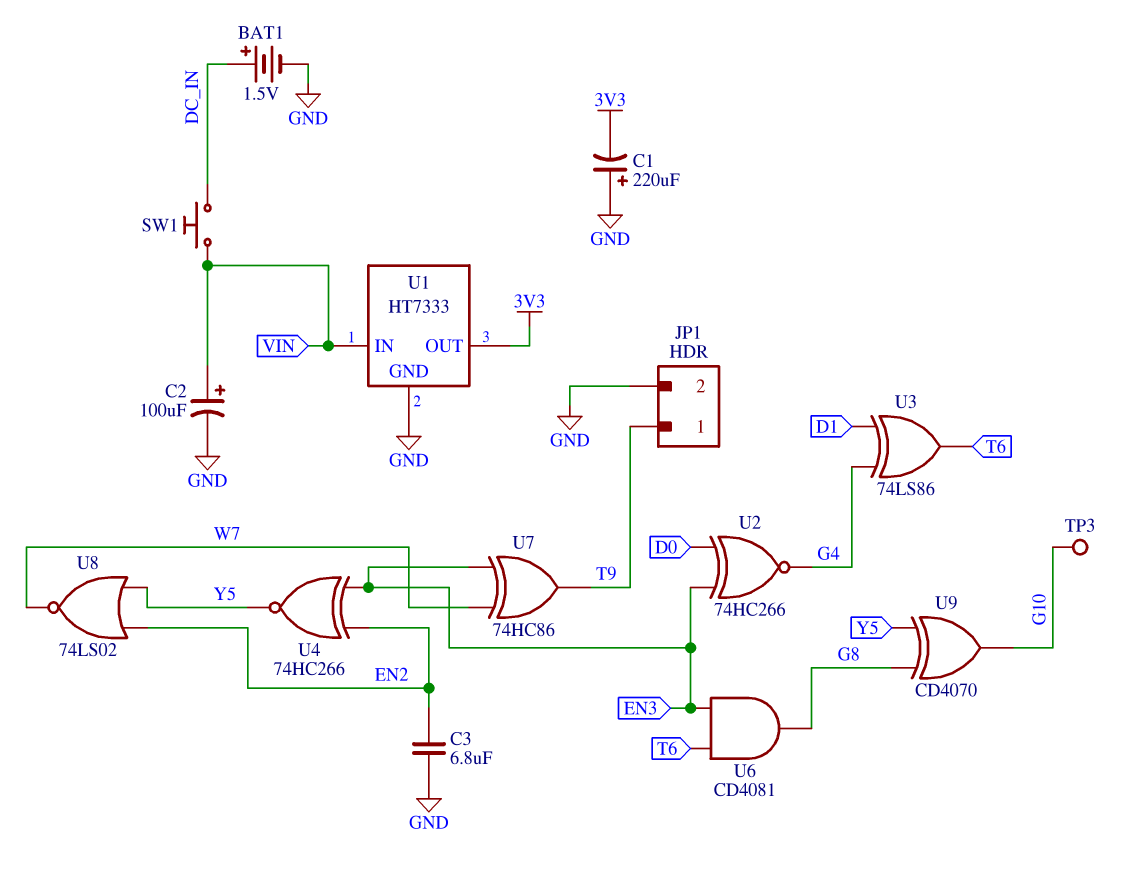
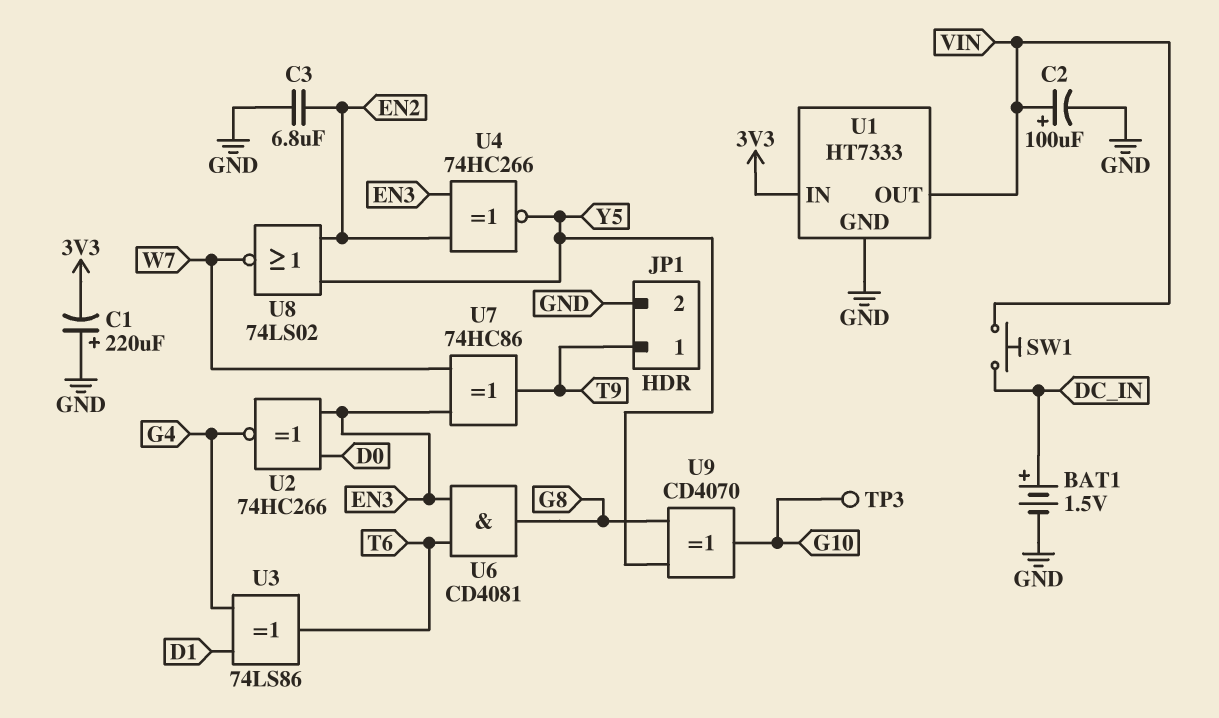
U1 pin IN: VIN -> 3V3
U1 pin OUT: 3V3 -> VIN

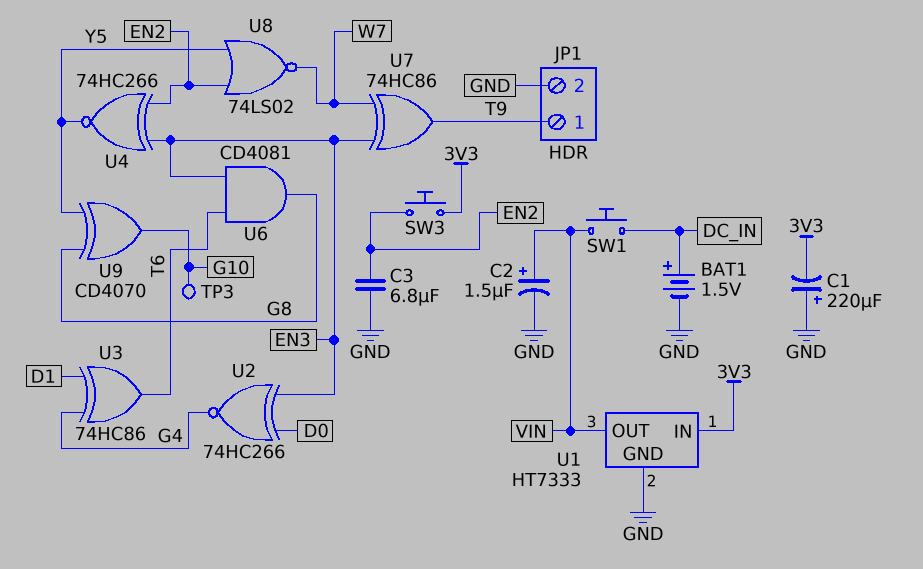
C2: 100uF (plus VIN, minus GND) -> 1.5uF (plus VIN, minus GND)
SW3: none -> button (3V3, EN2)
U3: XOR 74LS86 (in D1, in G4, out T6) -> XOR 74HC86 (in D1, in G4, out T6)

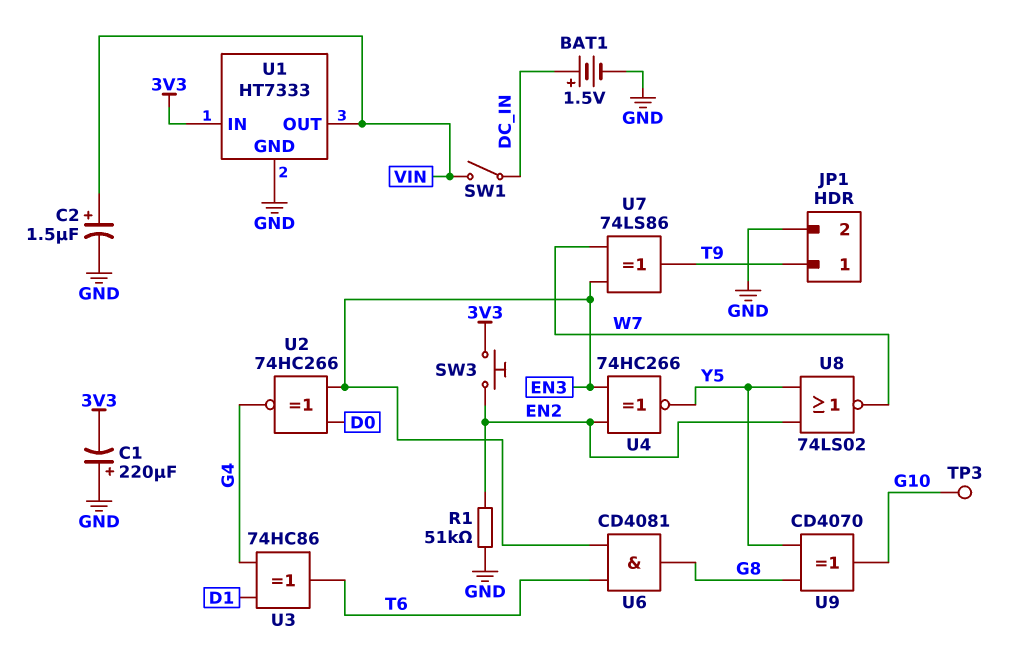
C3: 6.8uF (EN2, GND) -> none
R1: none -> 51k (EN2, GND)
SW1: button (DC_IN, VIN) -> switch (DC_IN, VIN)
U7: XOR 74HC86 (in EN3, in W7, out T9) -> XOR 74LS86 (in EN3, in W7, out T9)

